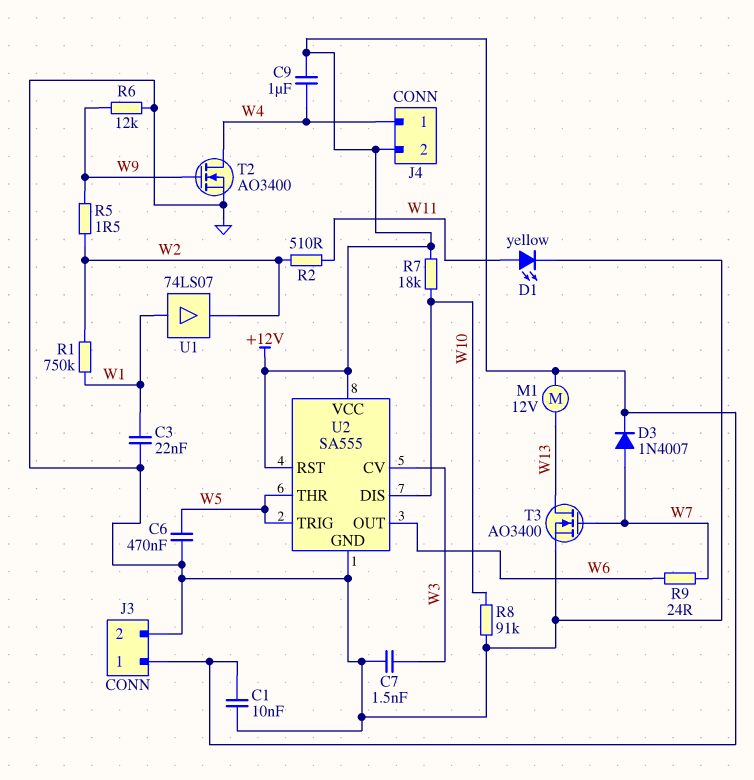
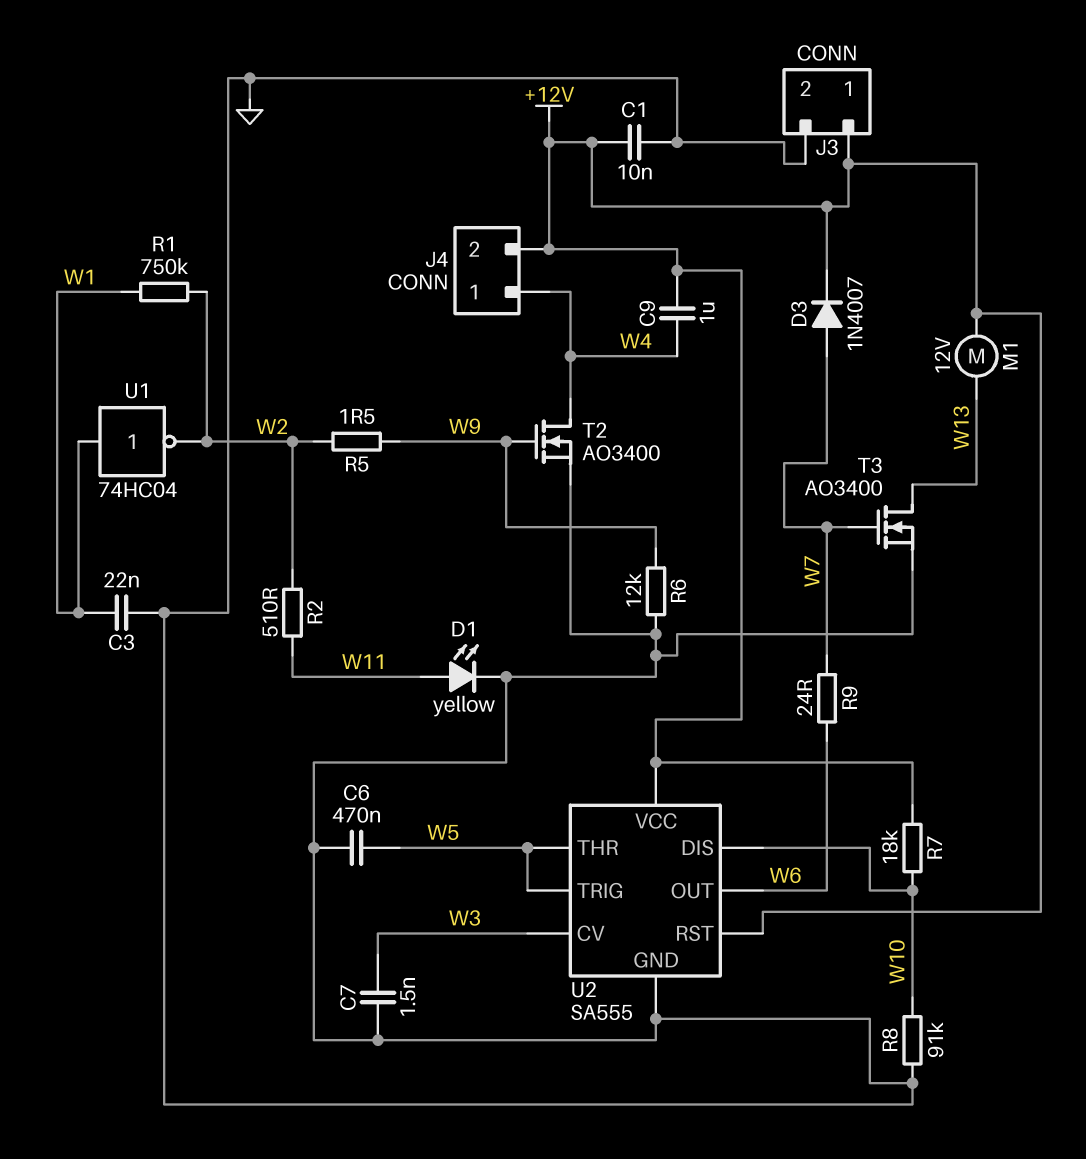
U1: buffer 74LS07 (in W1, out W2) -> NOT 74HC04 (in W1, out W2)

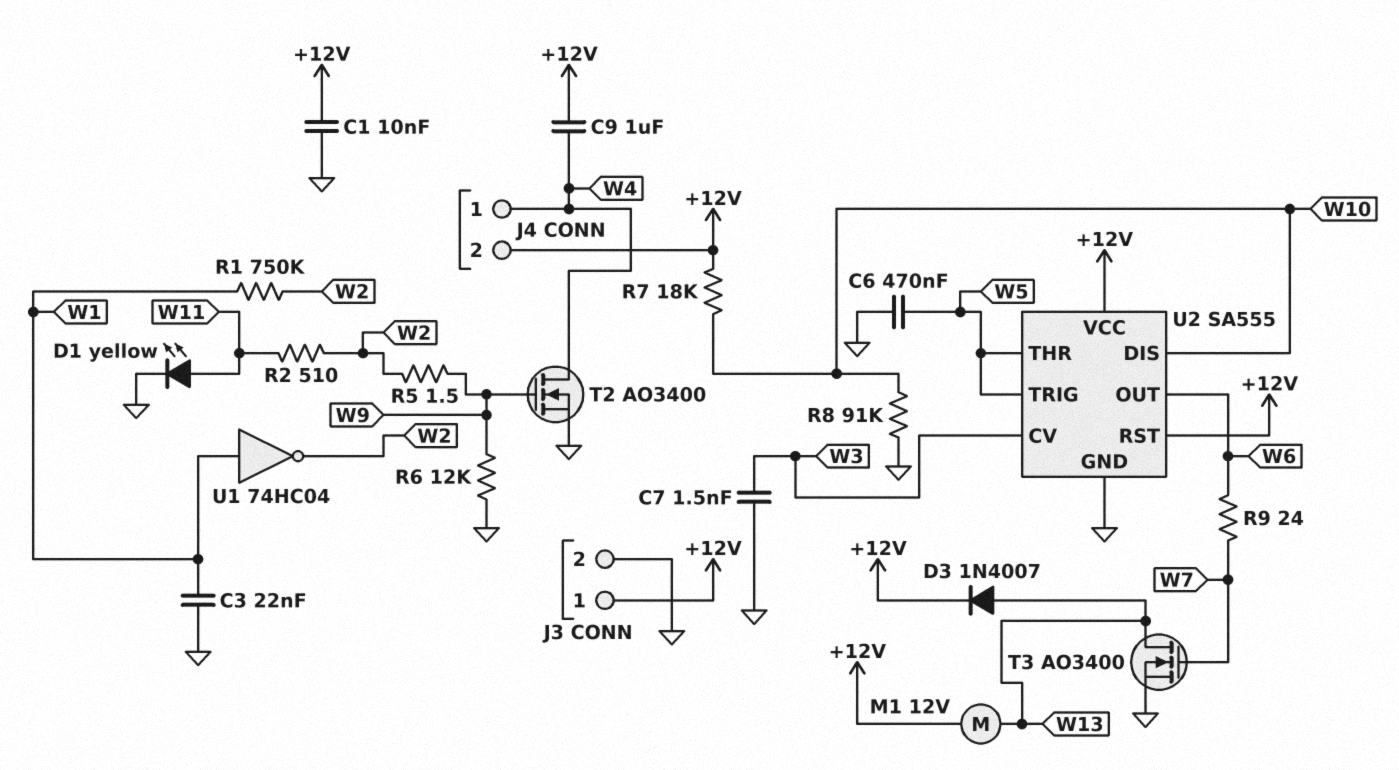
D3: diode 1N4007 (A W7, K +12V) -> diode 1N4007 (A W13, K +12V)

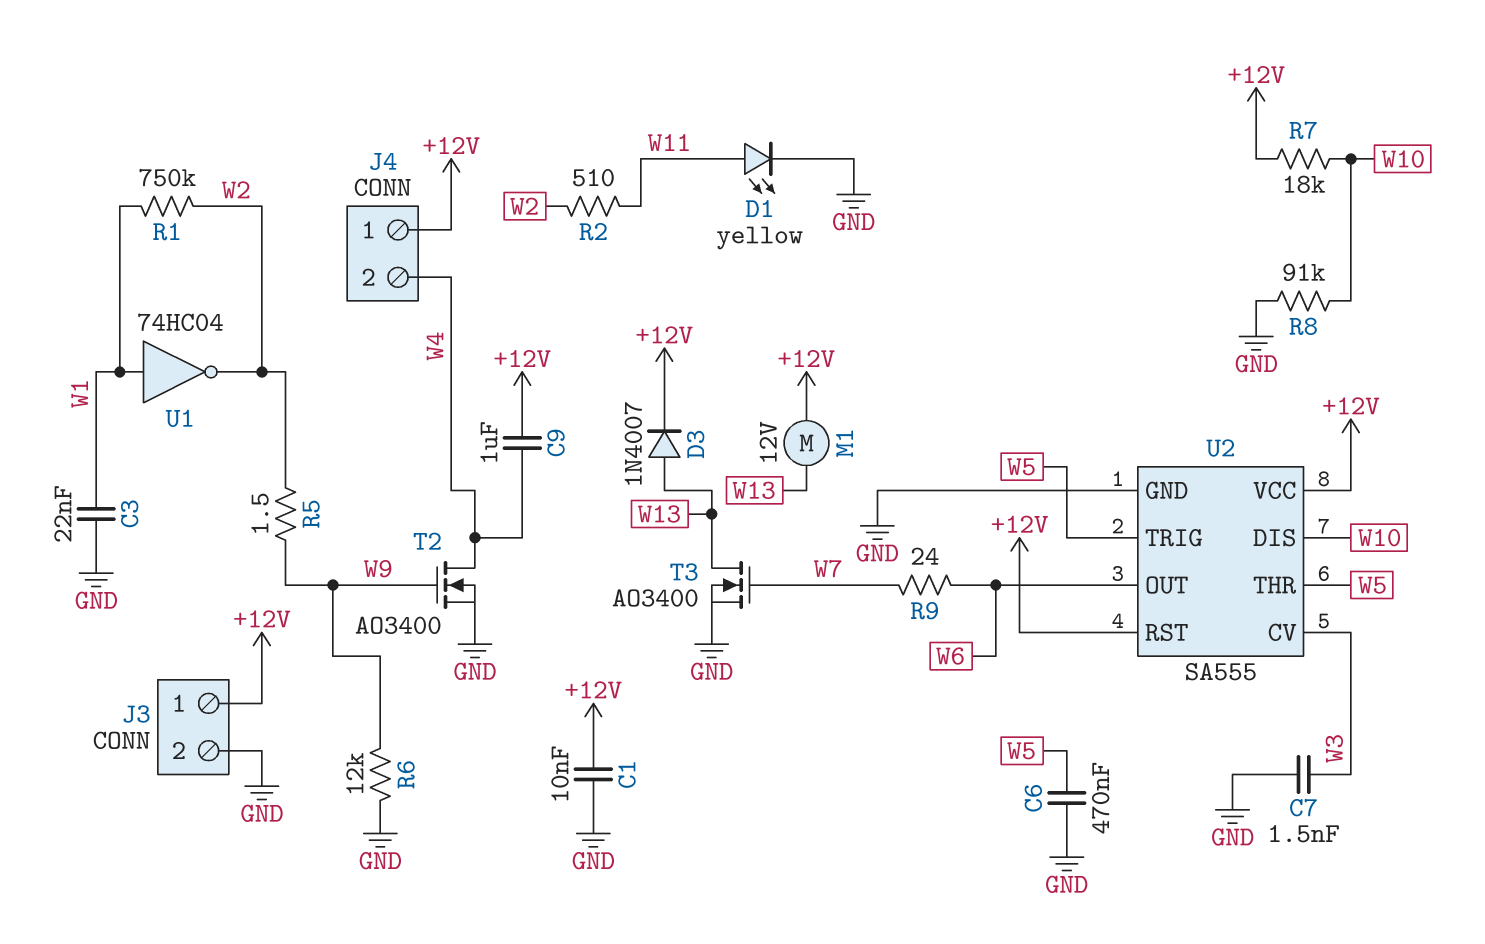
J4 pin 1: W4 -> +12V
J4 pin 2: +12V -> W4

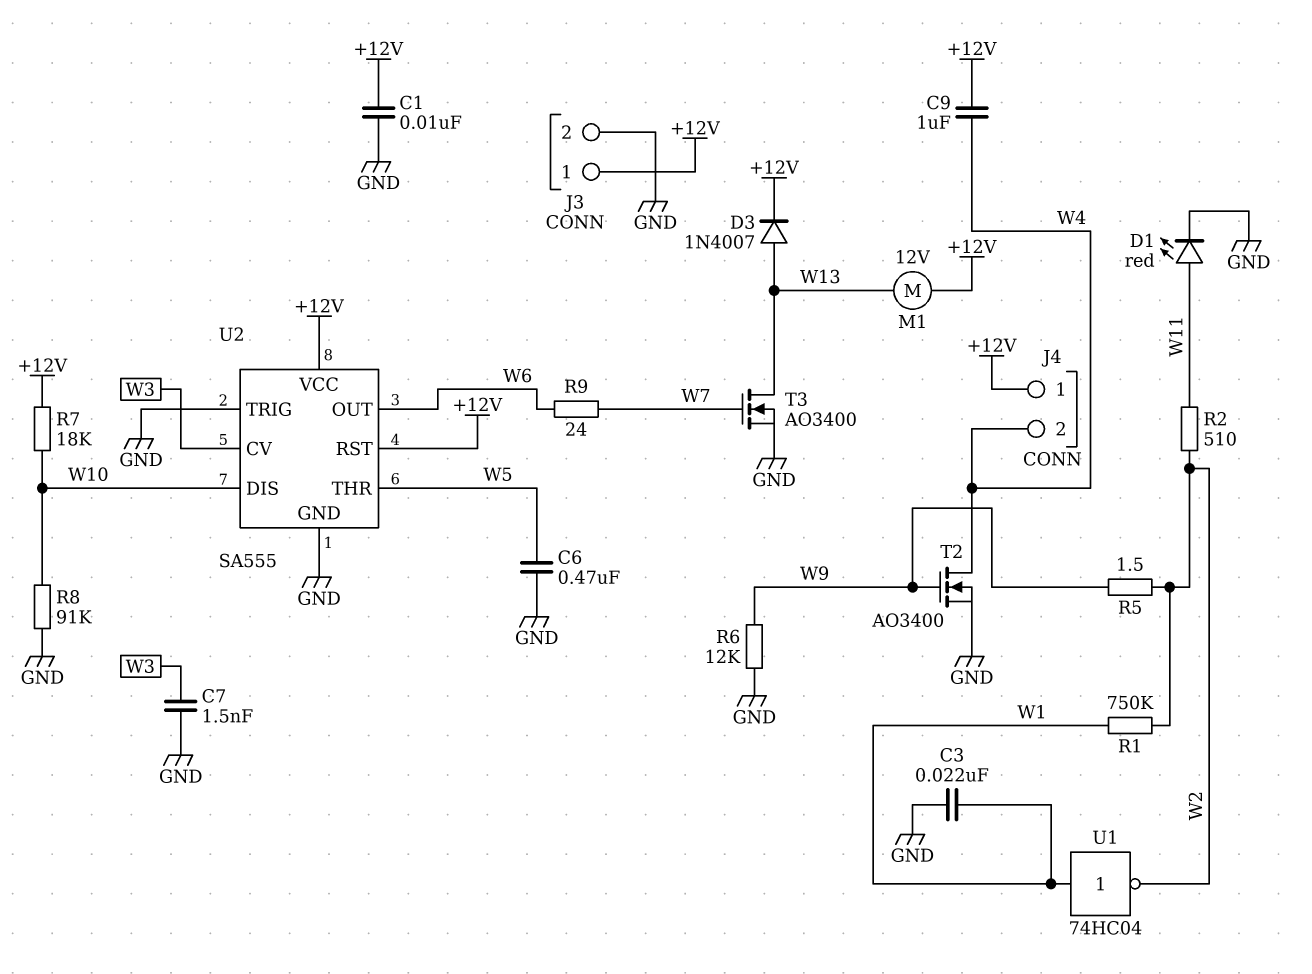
D1: LED yellow (A W11, K GND) -> LED red (A W11, K GND)
U2 pin TRIG: W5 -> GND

